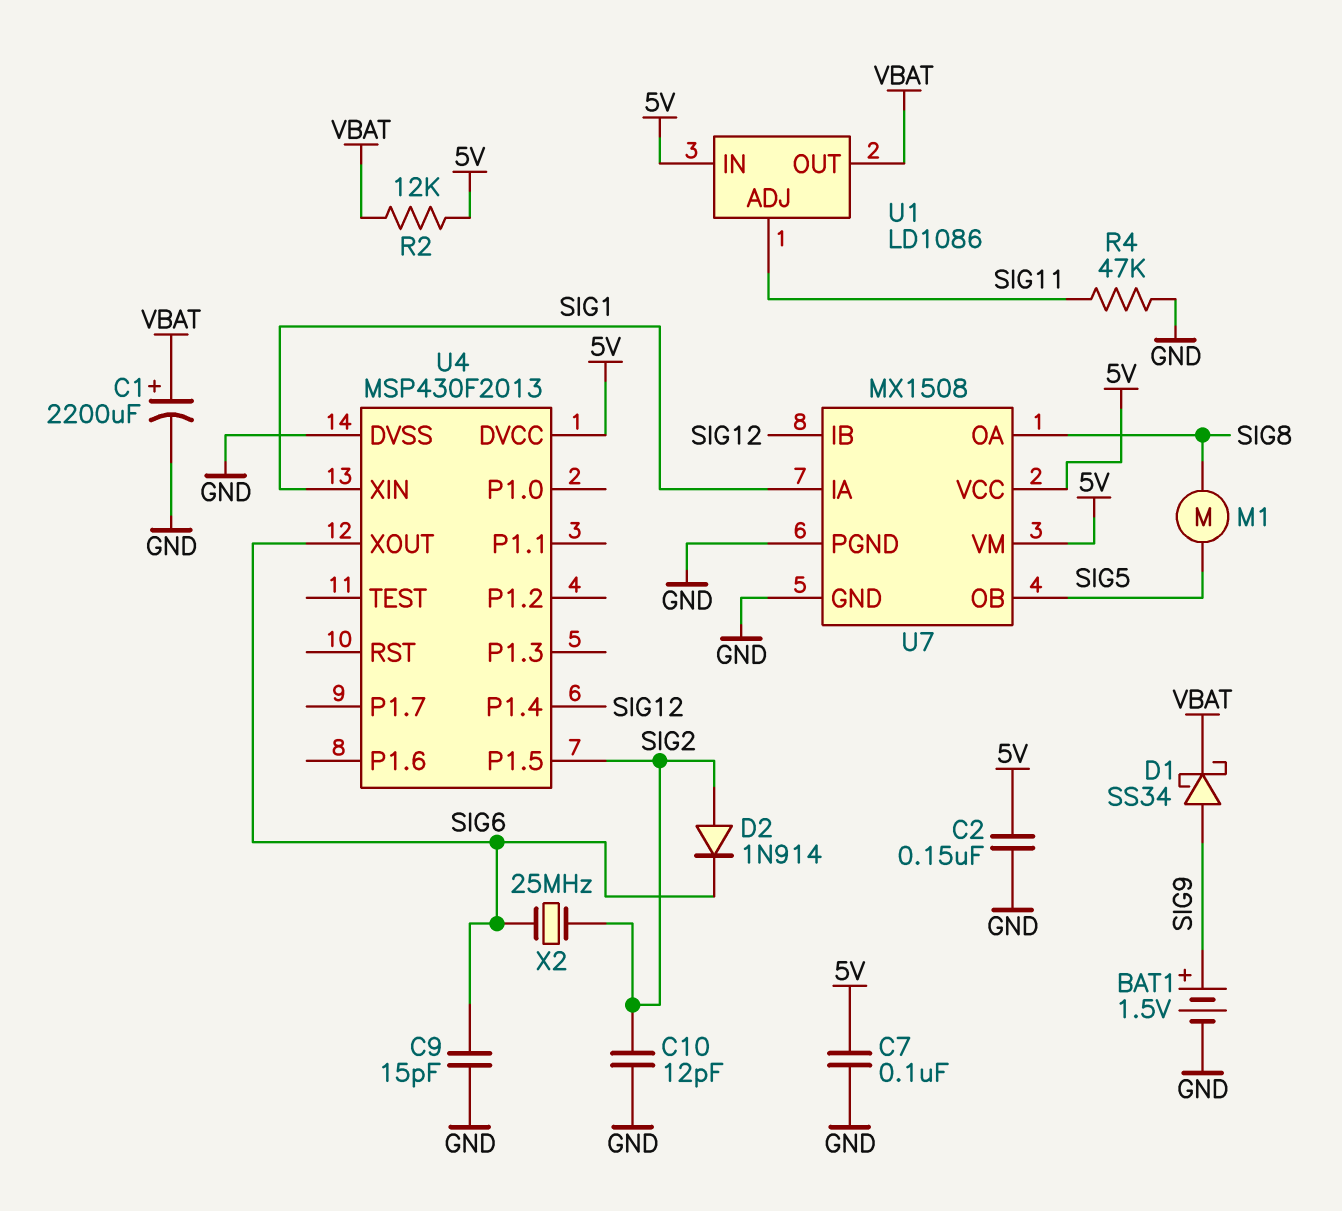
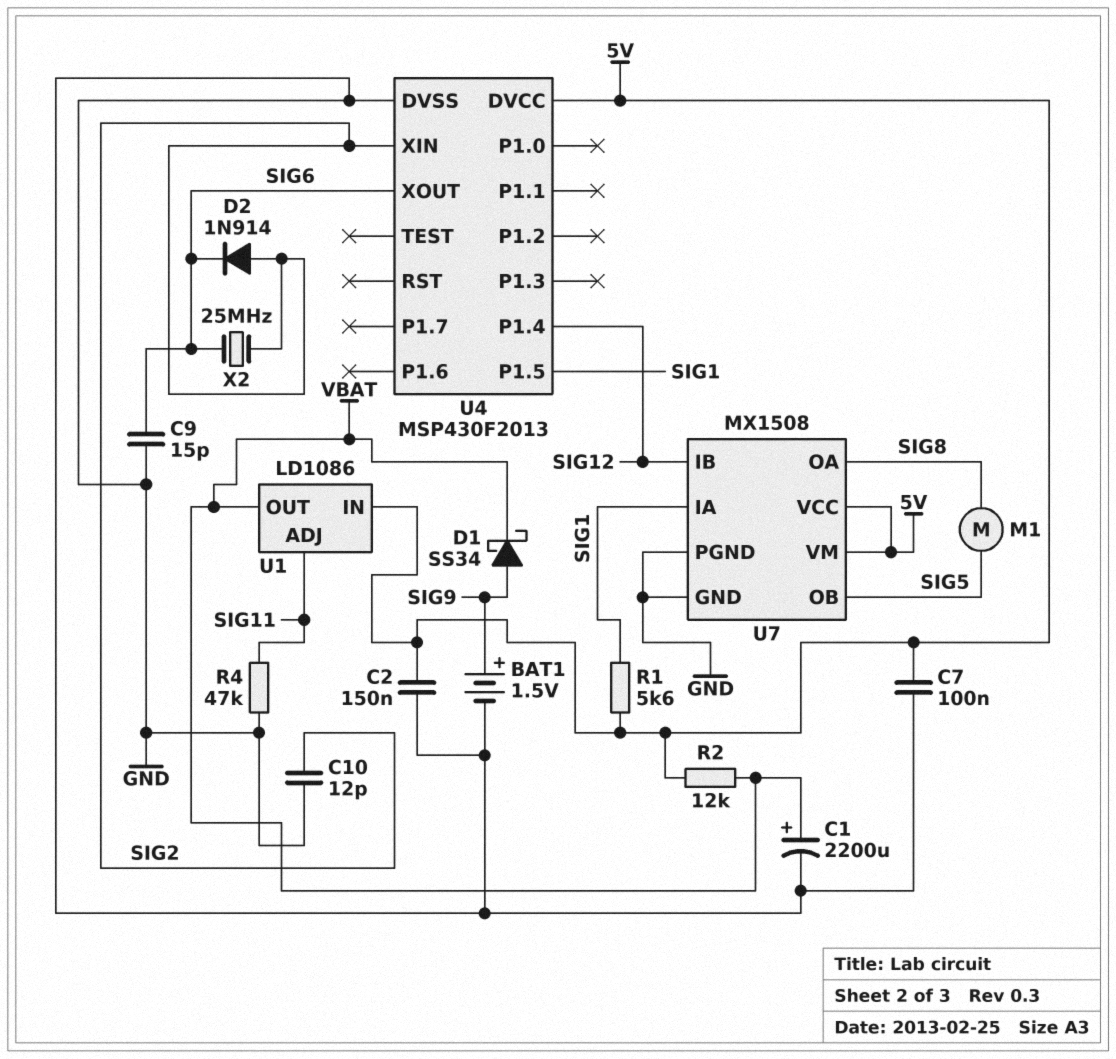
R1: none -> 5.6k (5V, SIG1)
U4 pin P1.5: SIG2 -> SIG1
U4 pin XIN: SIG1 -> SIG2

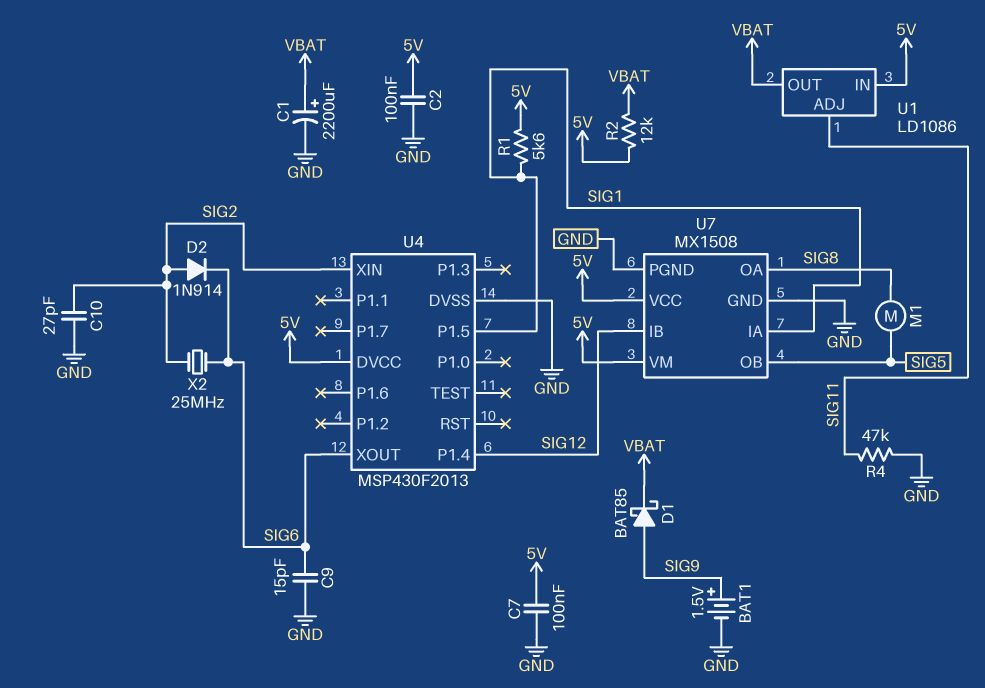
C2: 150nF (5V, GND) -> 100nF (5V, GND)
C10: 12pF (GND, SIG2) -> 27pF (GND, SIG2)
D1: schottky SS34 (A SIG9, K VBAT) -> schottky BAT85 (A SIG9, K VBAT)

